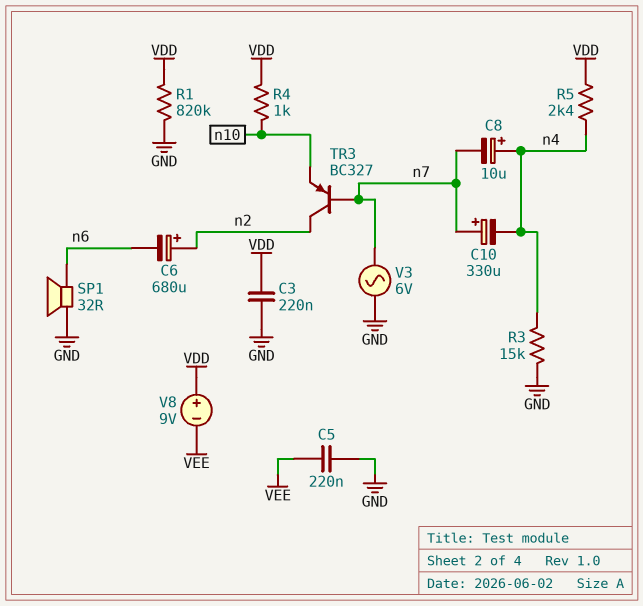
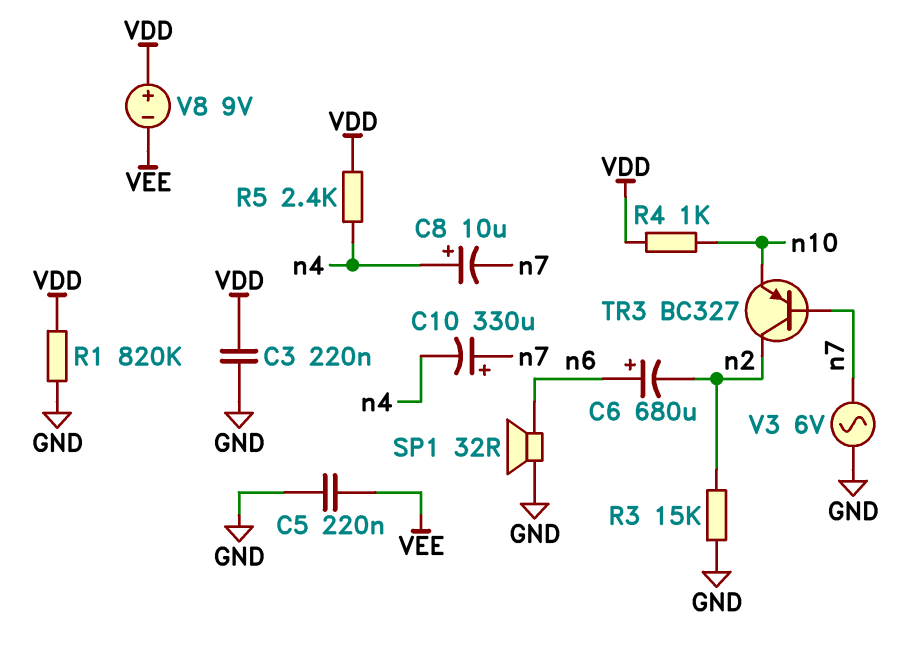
C6: 680uF (plus n2, minus n6) -> 680uF (plus n6, minus n2)
R3: 15k (GND, n4) -> 15k (GND, n2)

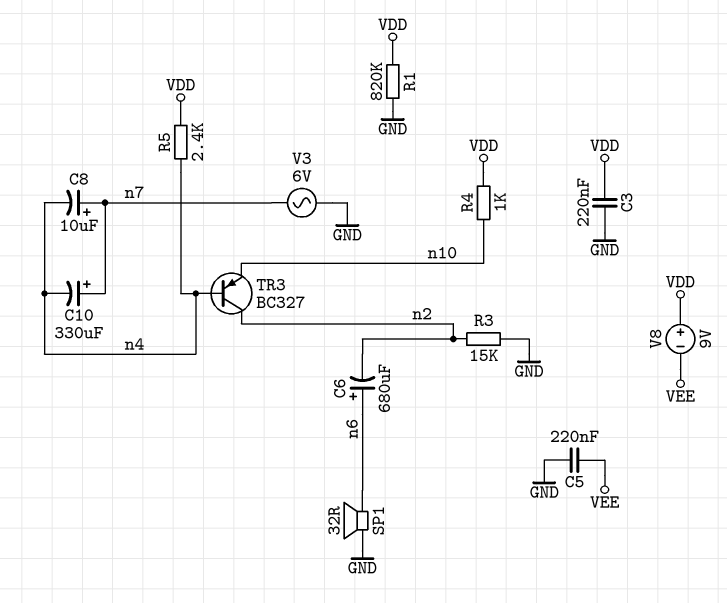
C8: 10uF (plus n4, minus n7) -> 10uF (plus n7, minus n4)
TR3: PNP BC327 (B n7, C n2, E n10) -> PNP BC327 (B n4, C n2, E n10)

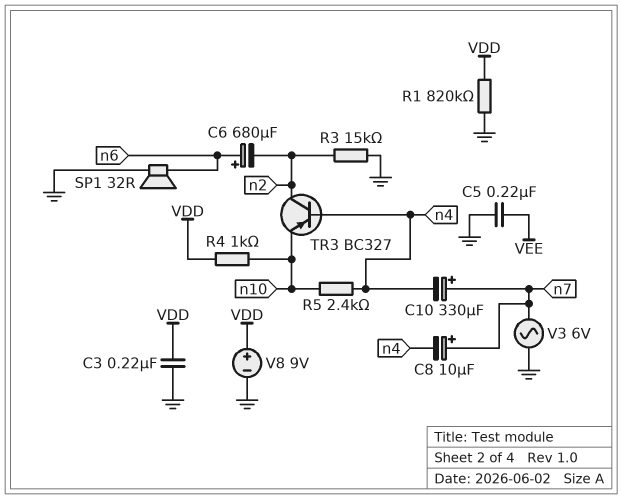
R5: 2.4k (VDD, n4) -> 2.4k (n4, n10)
V8: 9V (plus VDD, minus VEE) -> 9V (plus VDD, minus GND)

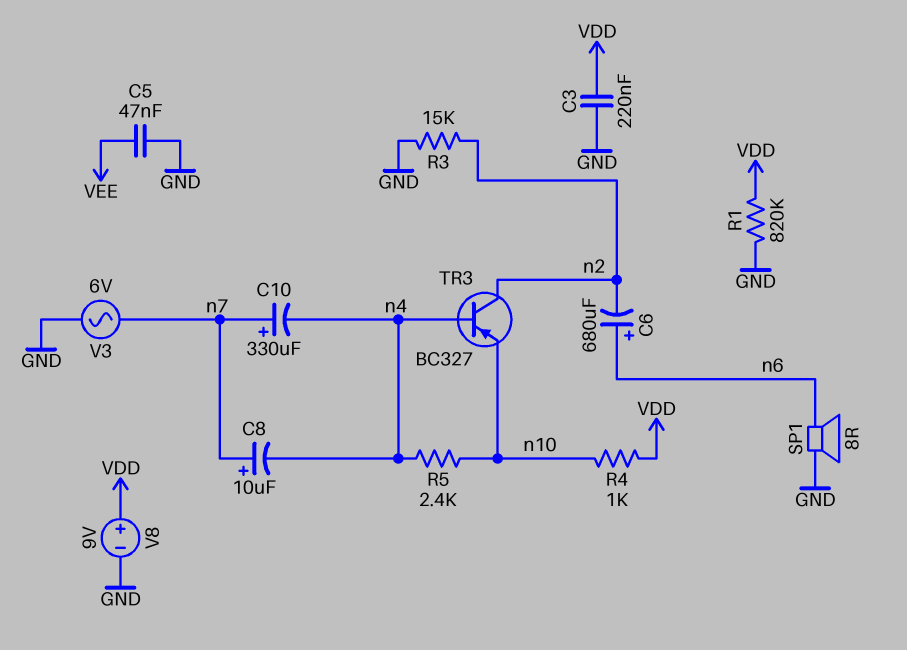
C5: 220nF (GND, VEE) -> 47nF (GND, VEE)
SP1: speaker 32R (GND, n6) -> speaker 8R (GND, n6)

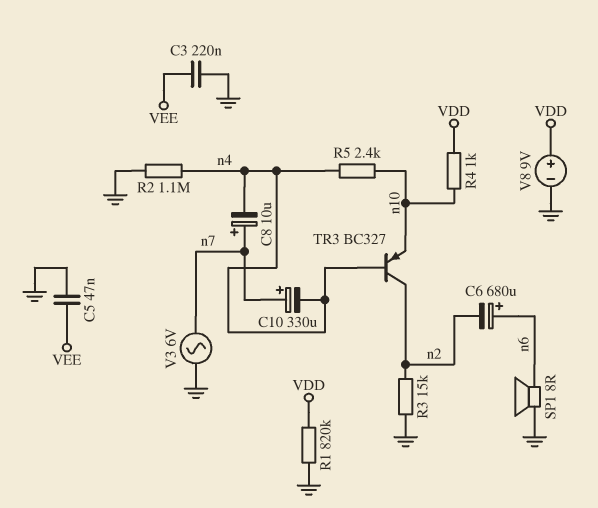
C3: 220nF (GND, VDD) -> 220nF (GND, VEE)
R2: none -> 1.1M (GND, n4)

